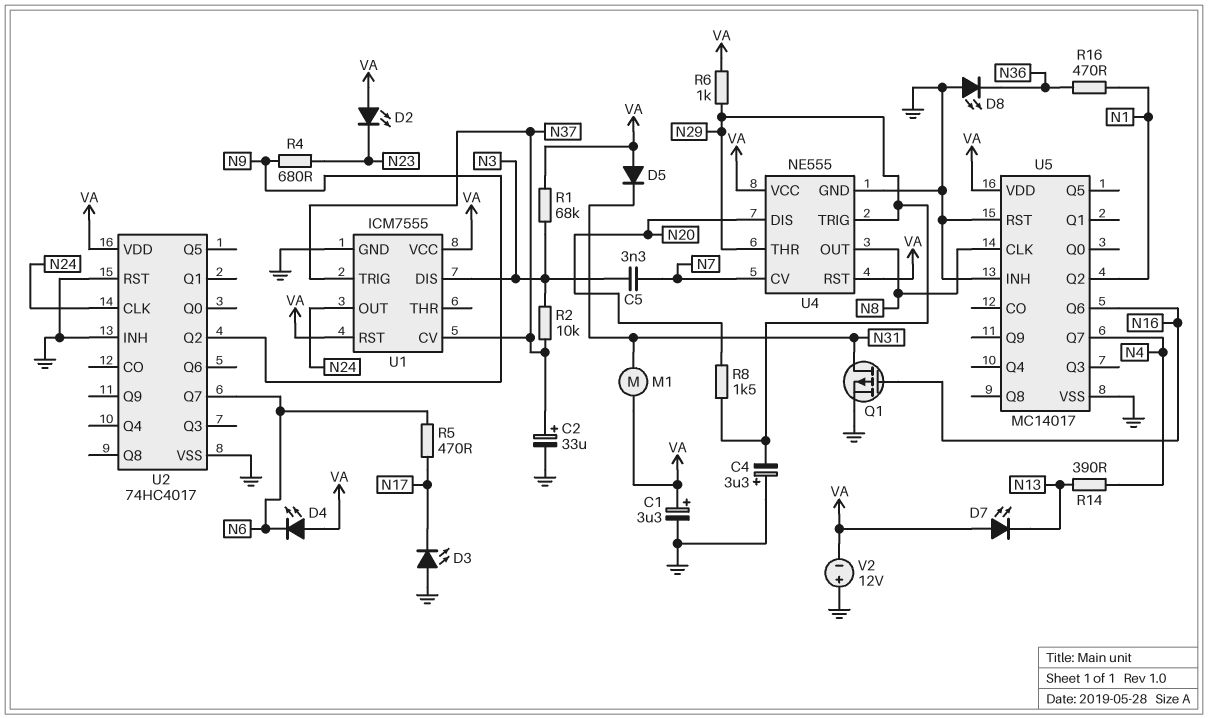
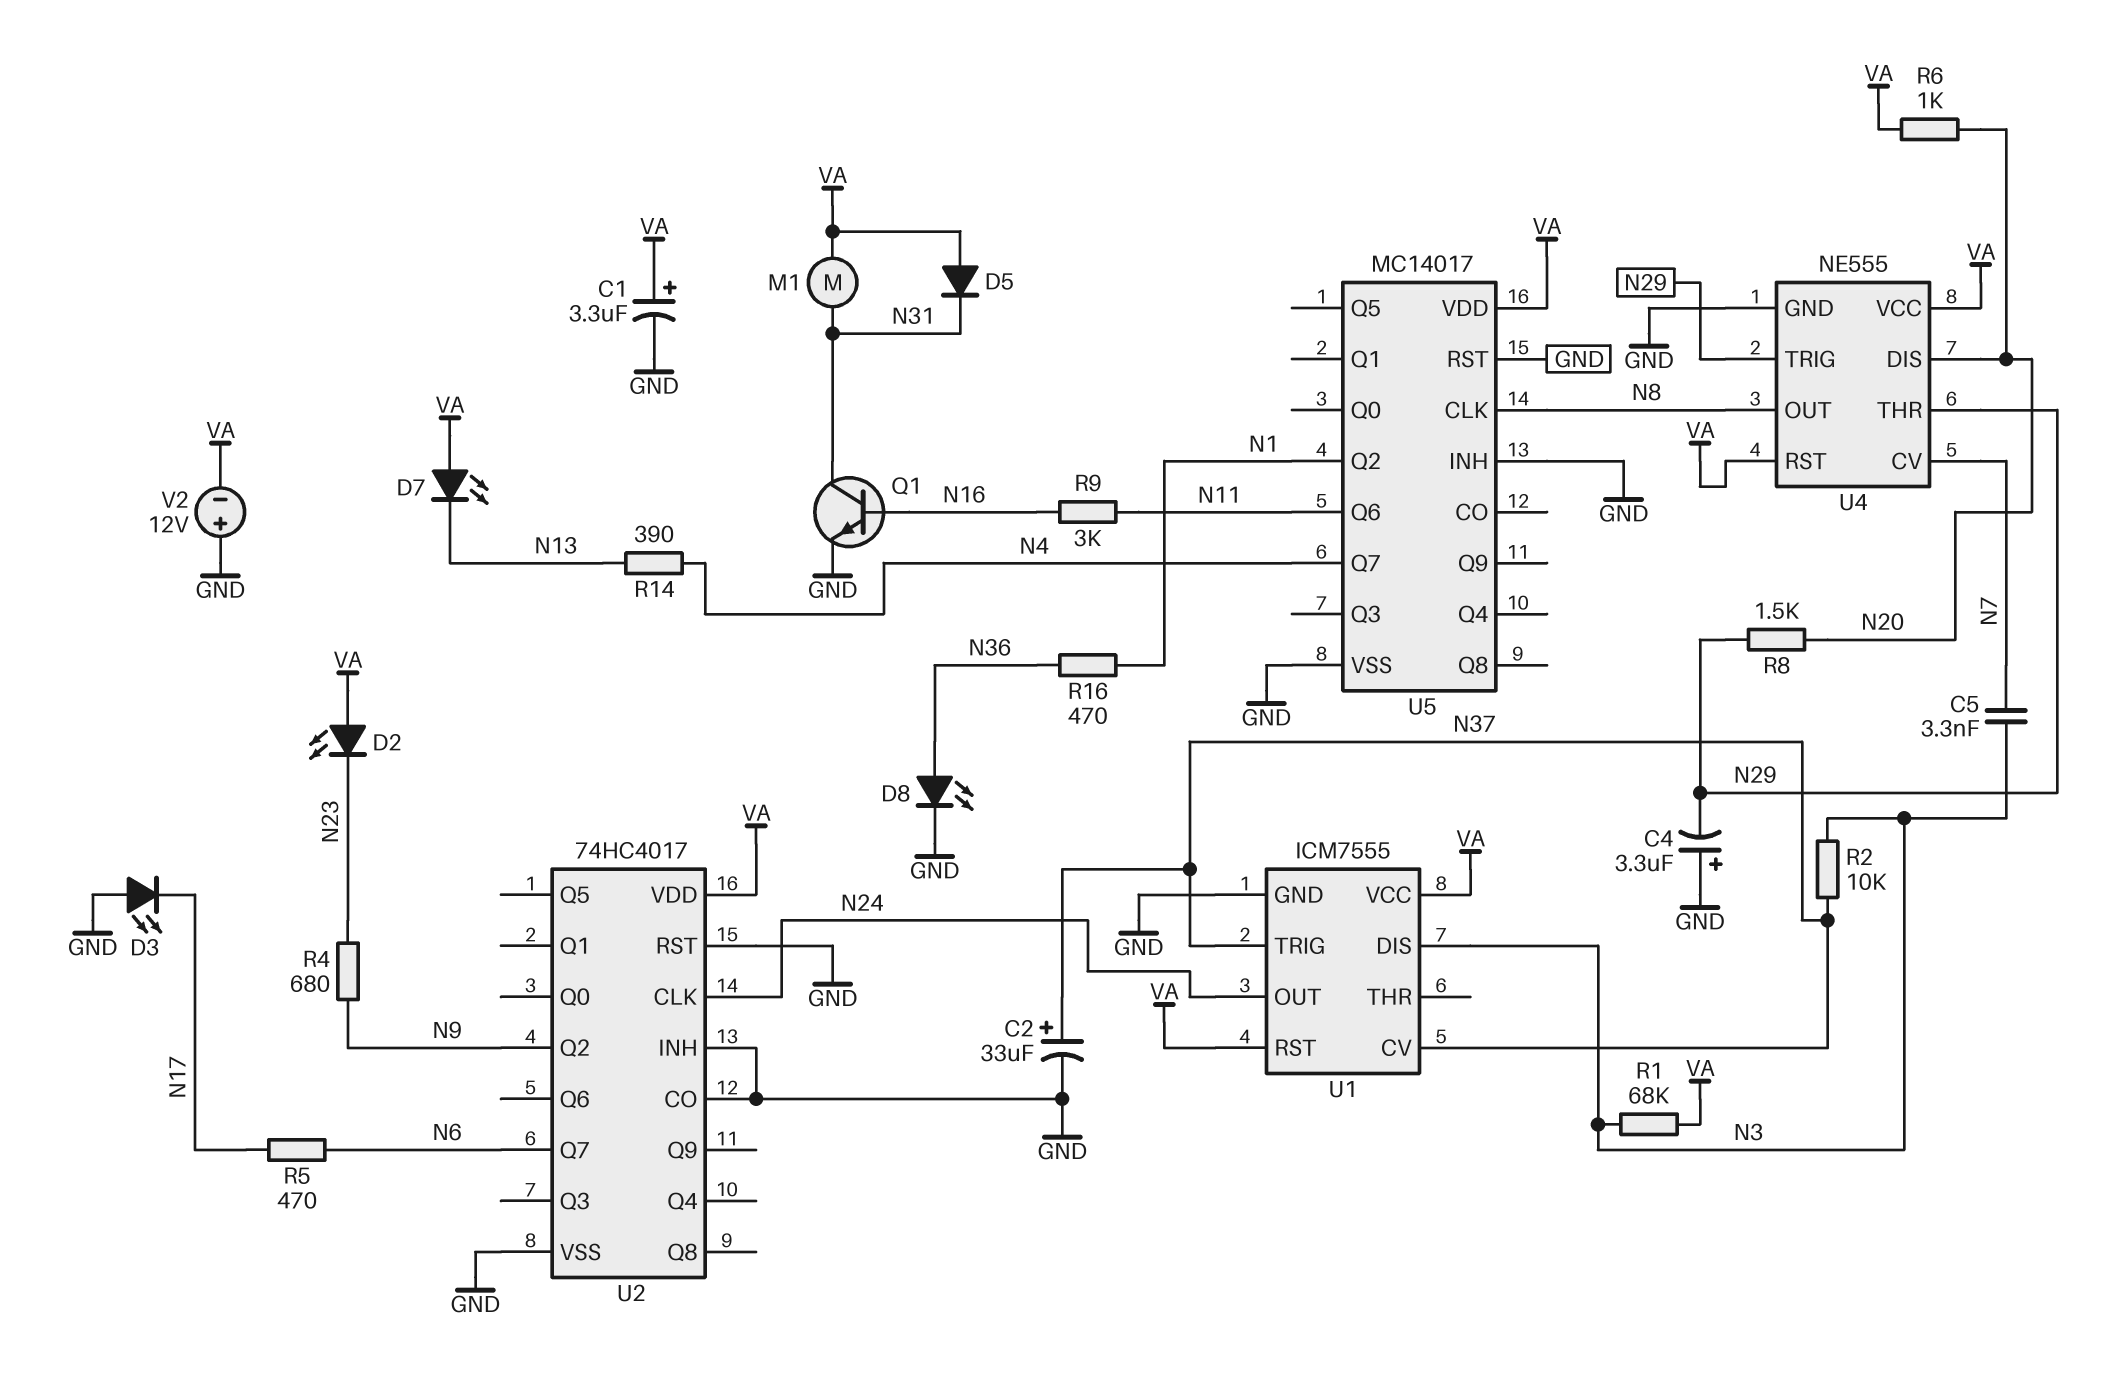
D4: LED (A VA, K N6) -> none
D8: LED (A GND, K N36) -> LED (A N36, K GND)
Q1: PMOS (G N16, D N31, S GND) -> NPN (B N16, C N31, E GND)
R6: 1k (N29, VA) -> 1k (N20, VA)
R9: none -> 3k (N11, N16)
U2 pin CO: none -> GND
U5 pin Q6: N16 -> N11

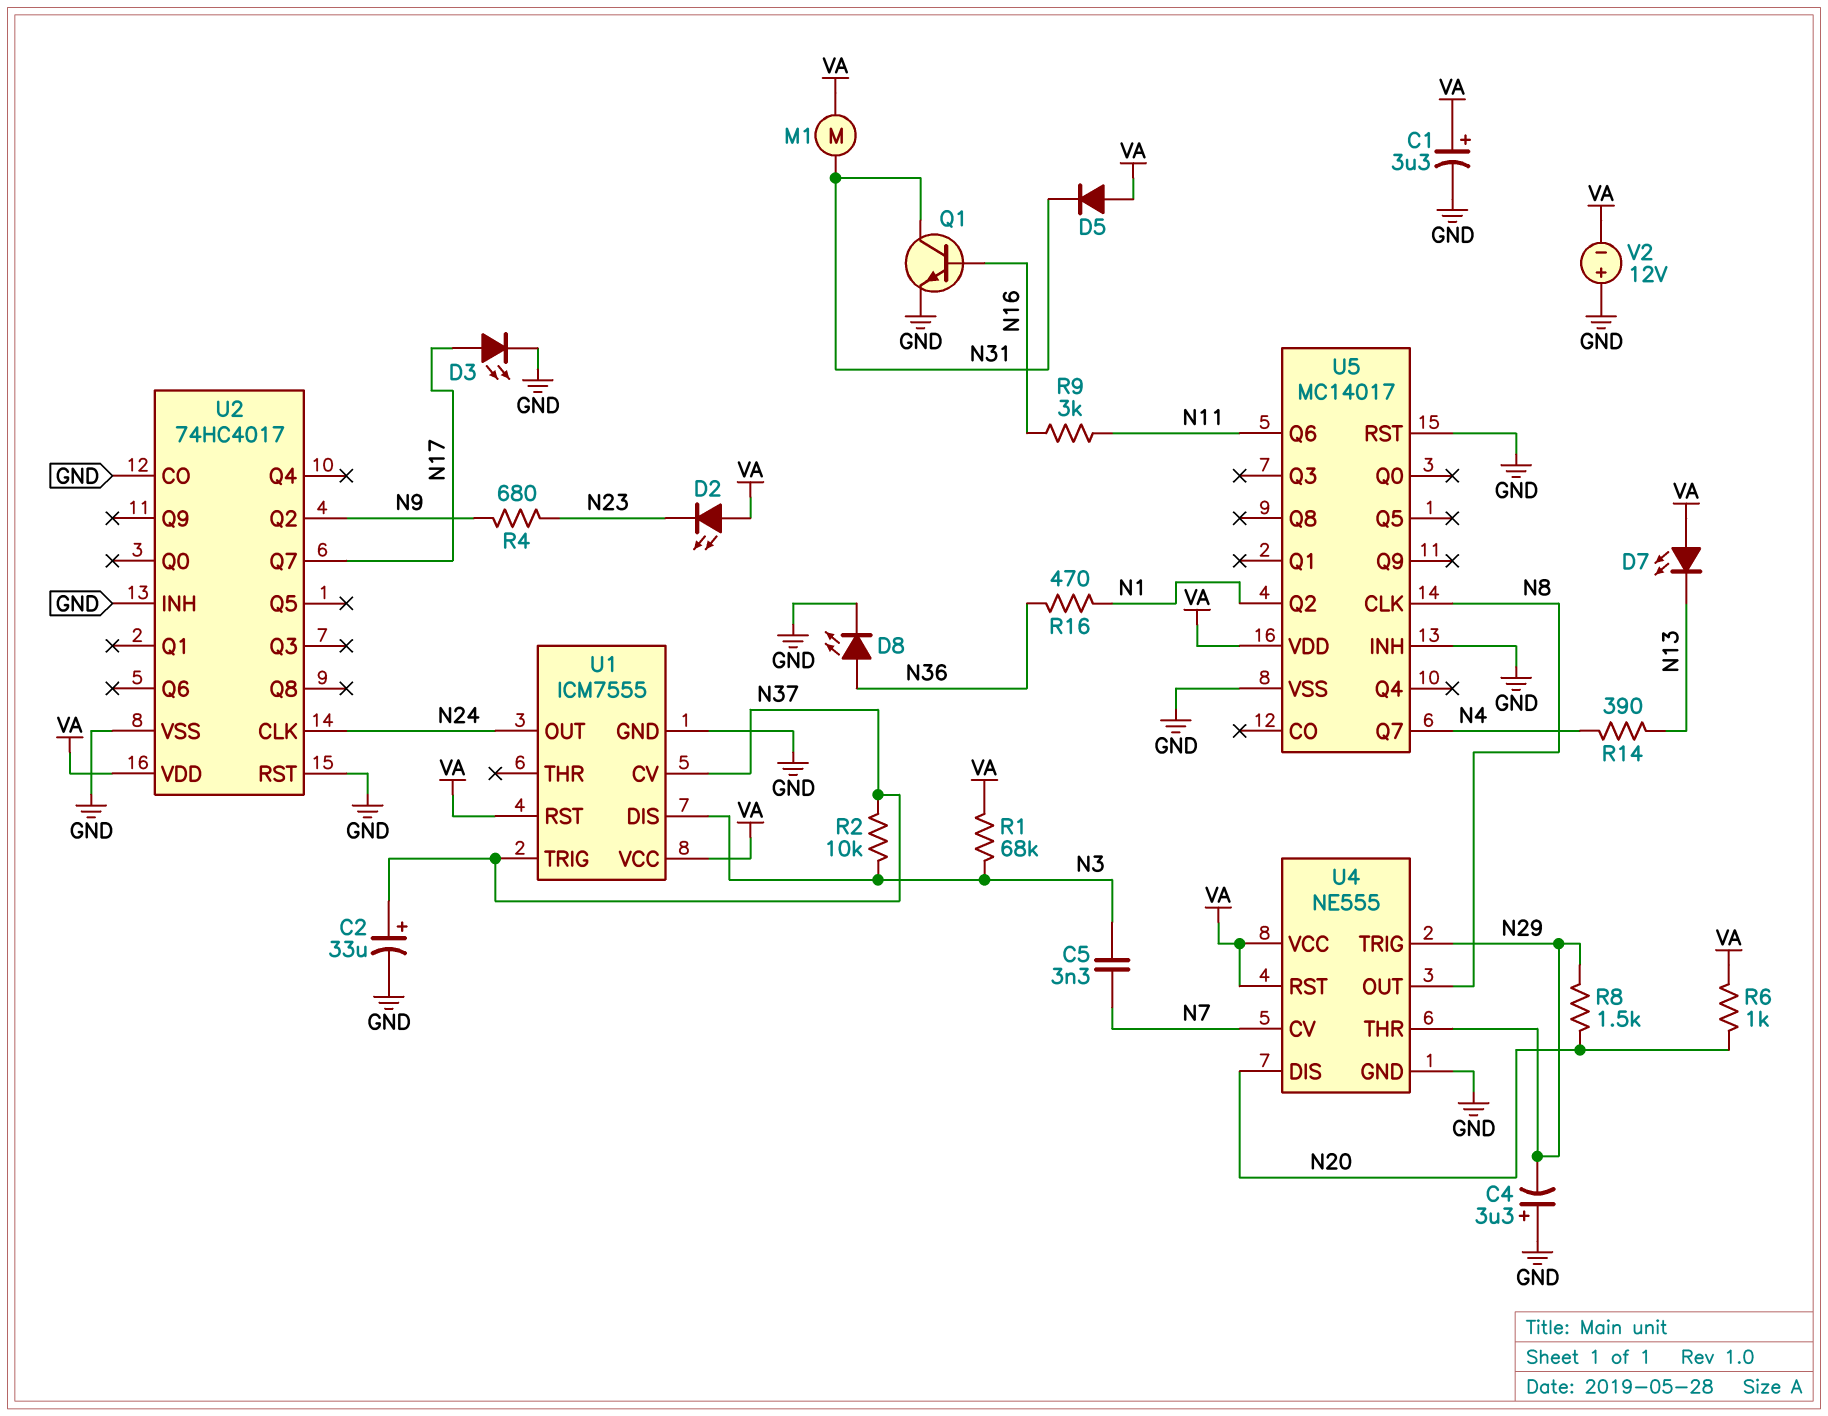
D3: LED (A GND, K N17) -> LED (A N17, K GND)
R5: 470 (N6, N17) -> none
U2 pin Q7: N6 -> N17

